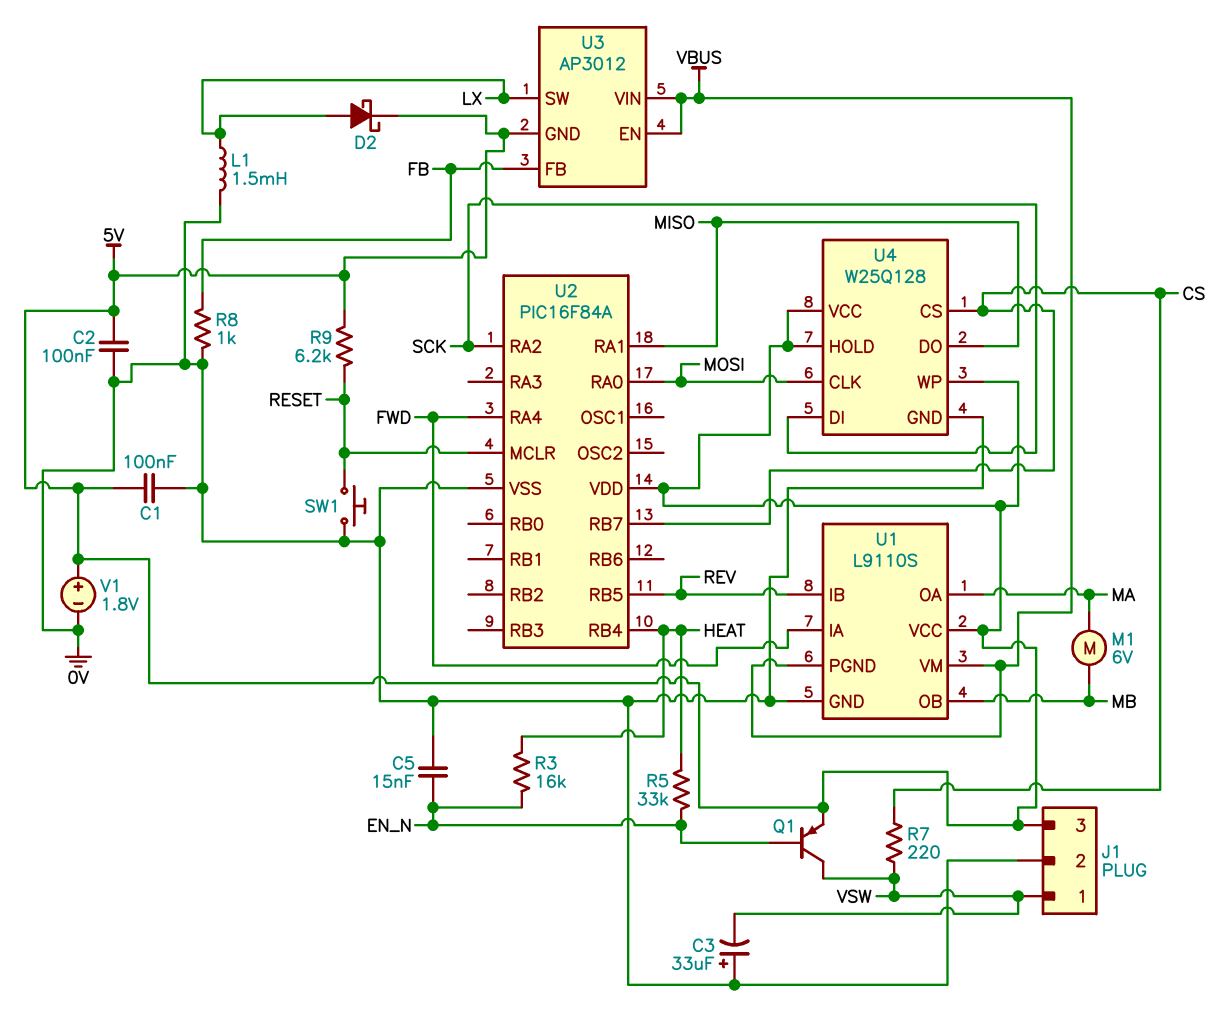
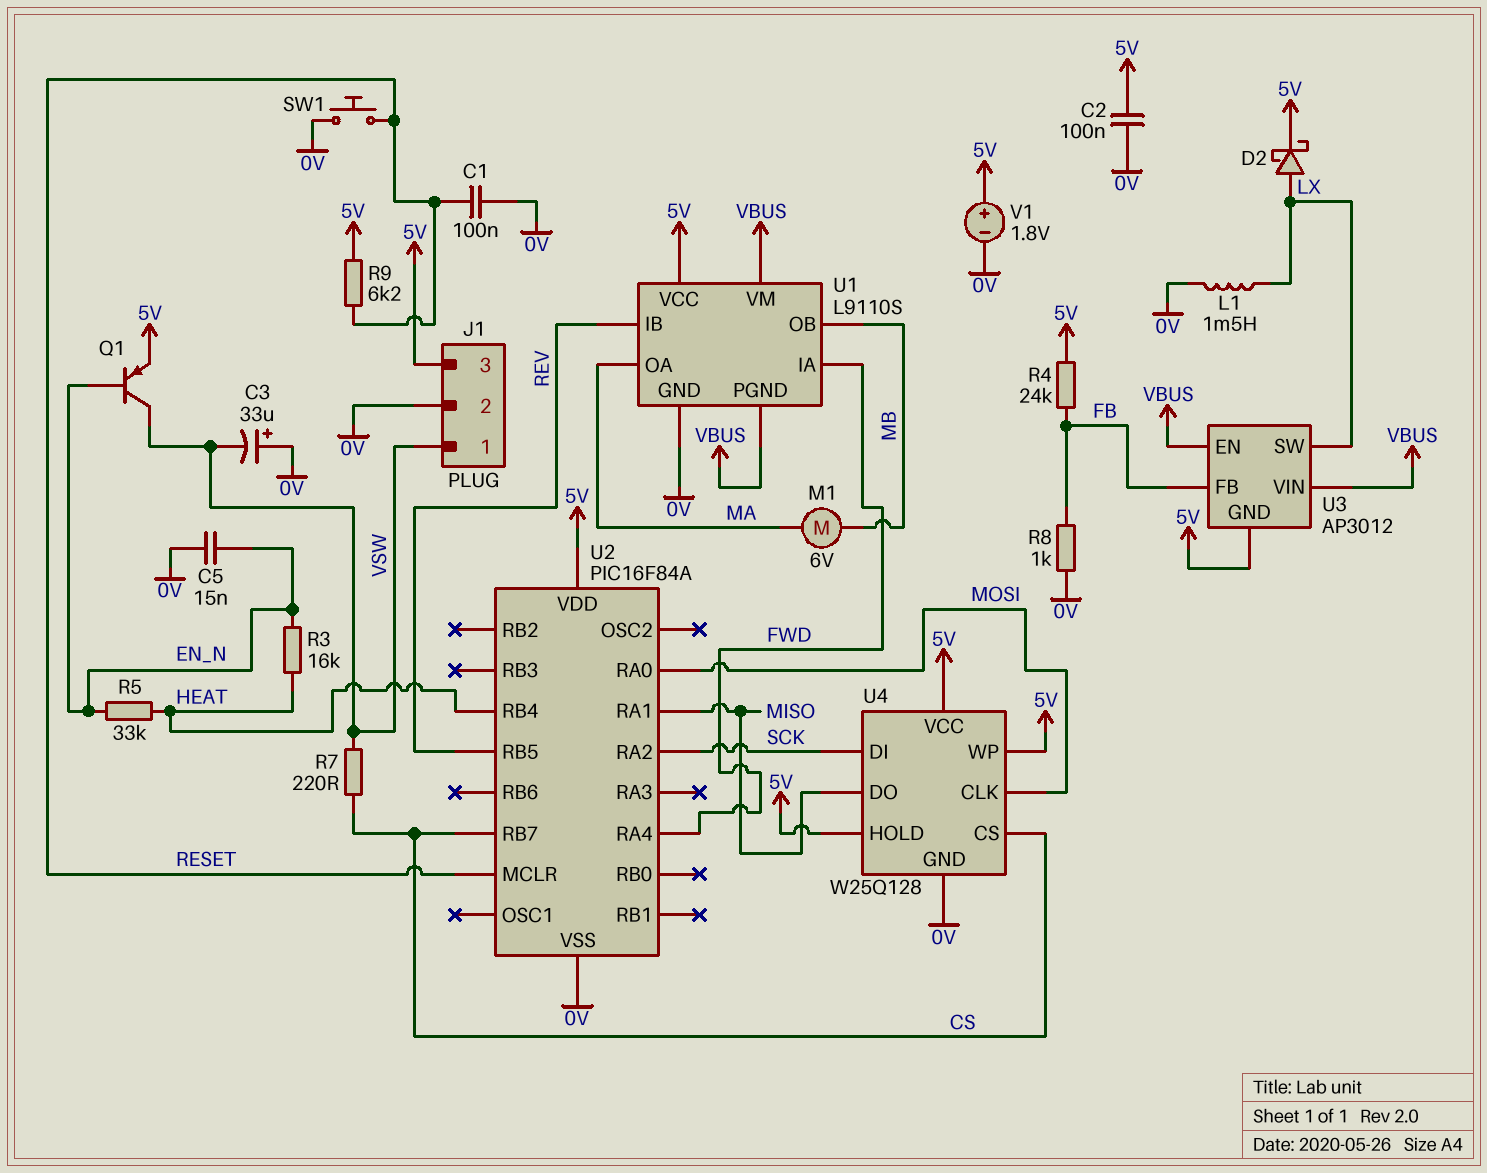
C1: 100nF (0V, 5V) -> 100nF (0V, RESET)
R4: none -> 24k (5V, FB)

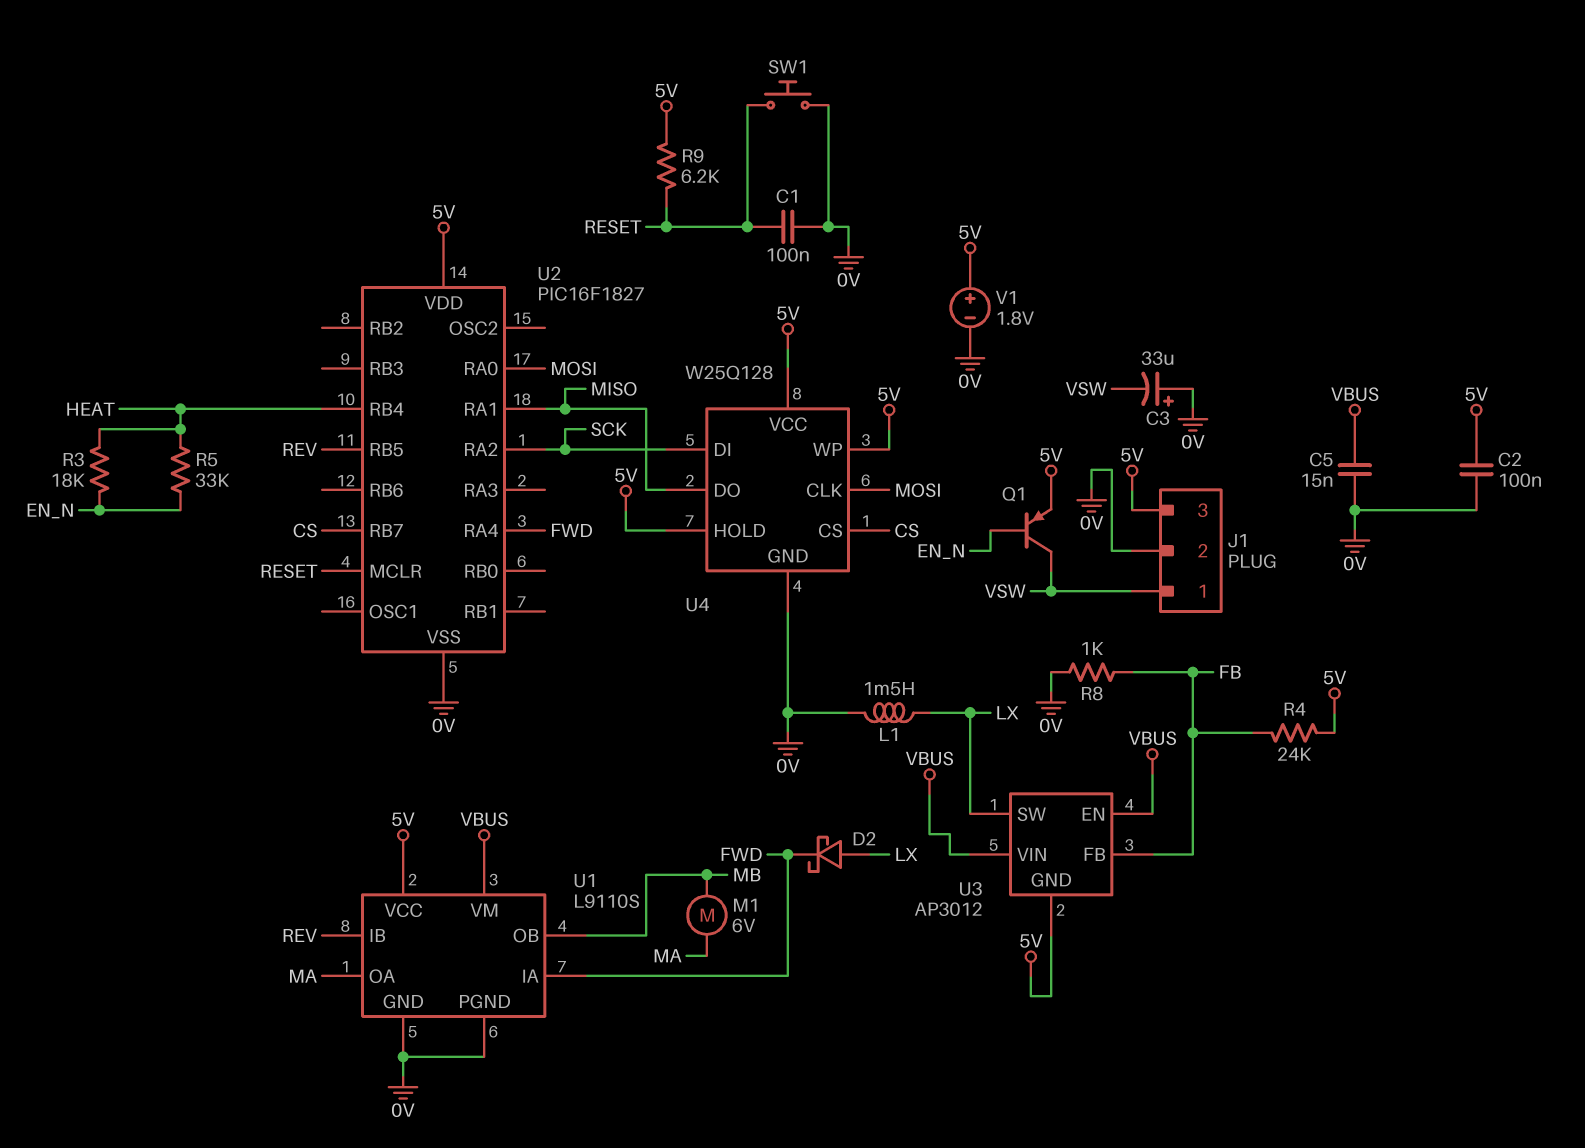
C5: 15nF (0V, EN_N) -> 15nF (0V, VBUS)
D2: schottky (A LX, K 5V) -> schottky (A LX, K FWD)
R3: 16k (EN_N, HEAT) -> 18k (EN_N, HEAT)
R7: 220 (CS, VSW) -> none
U1 pin PGND: VBUS -> 0V
U2: PIC16F84A -> PIC16F1827

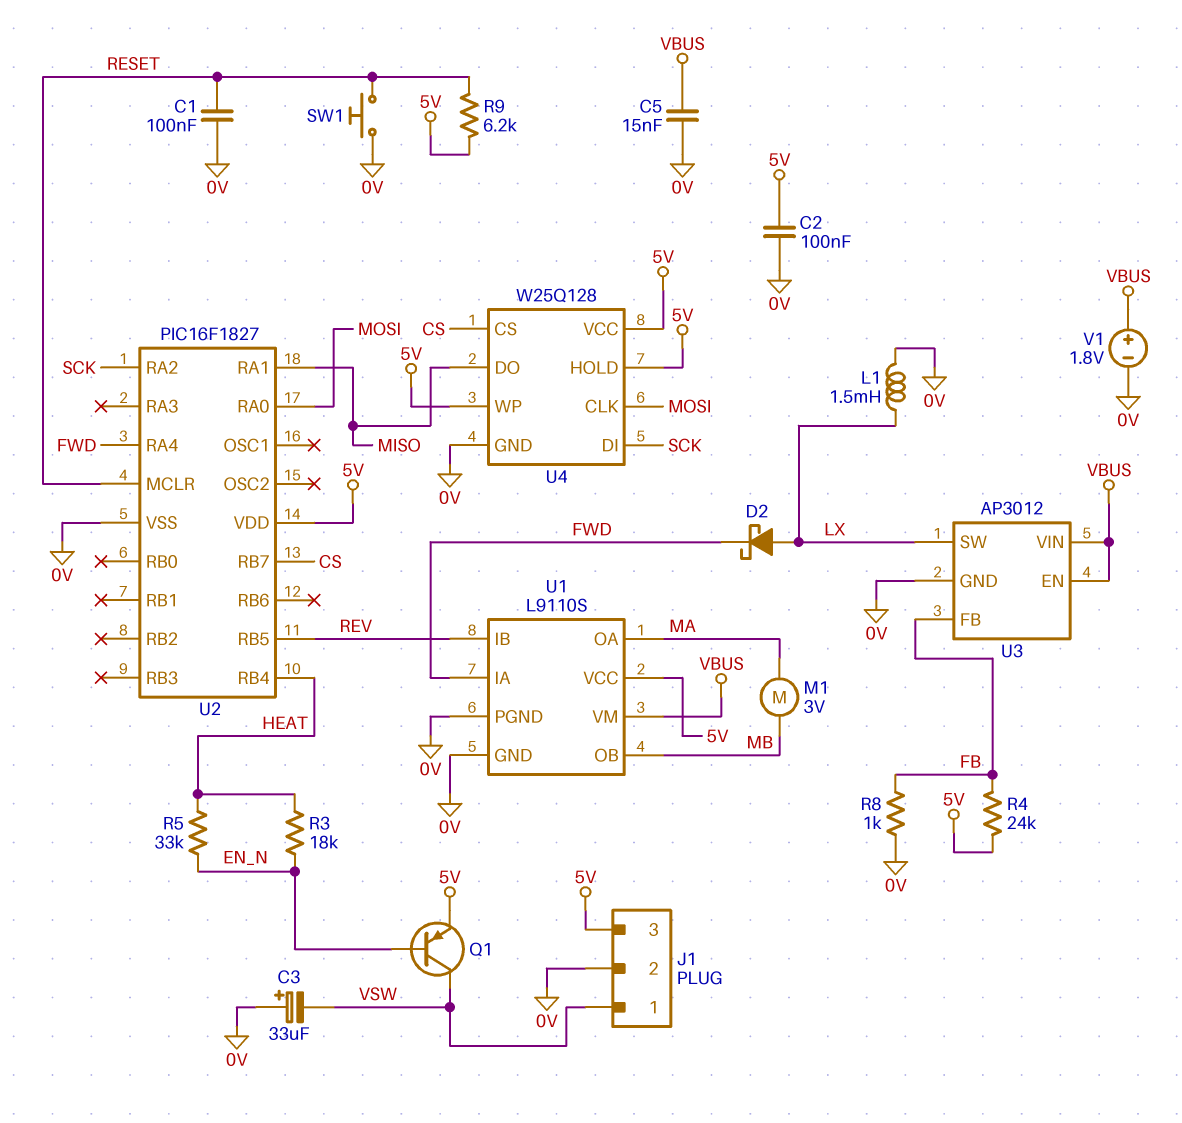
M1: motor 6V (MA, MB) -> motor 3V (MA, MB)
U3 pin GND: 5V -> 0V
V1: 1.8V (plus 5V, minus 0V) -> 1.8V (plus VBUS, minus 0V)

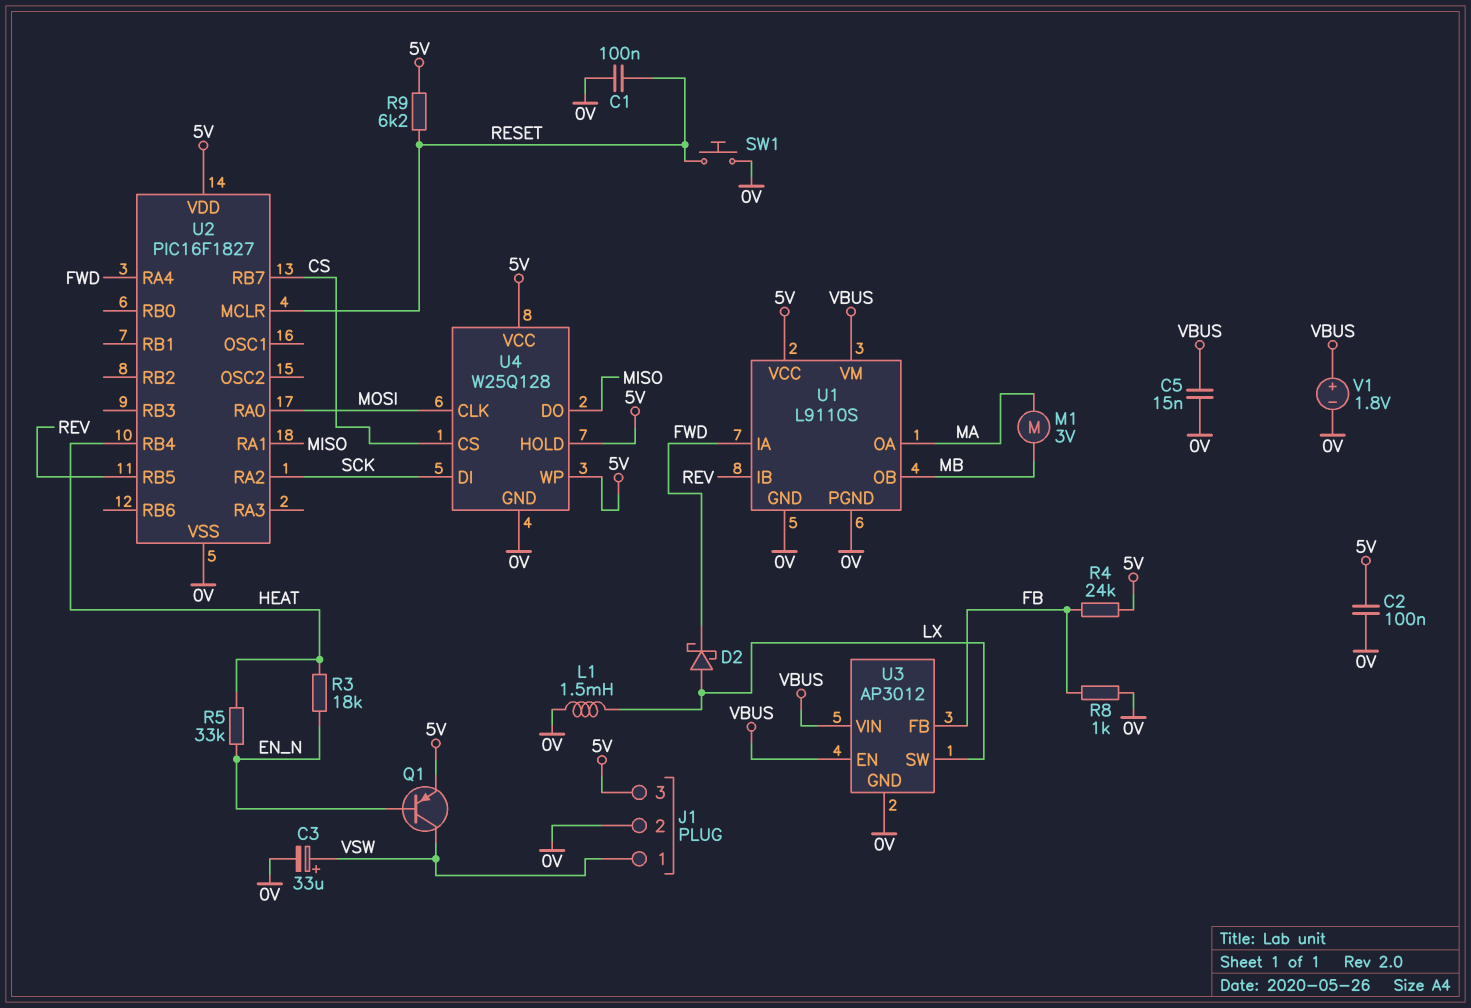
C3: 33uF (plus 0V, minus VSW) -> 33uF (plus VSW, minus 0V)

